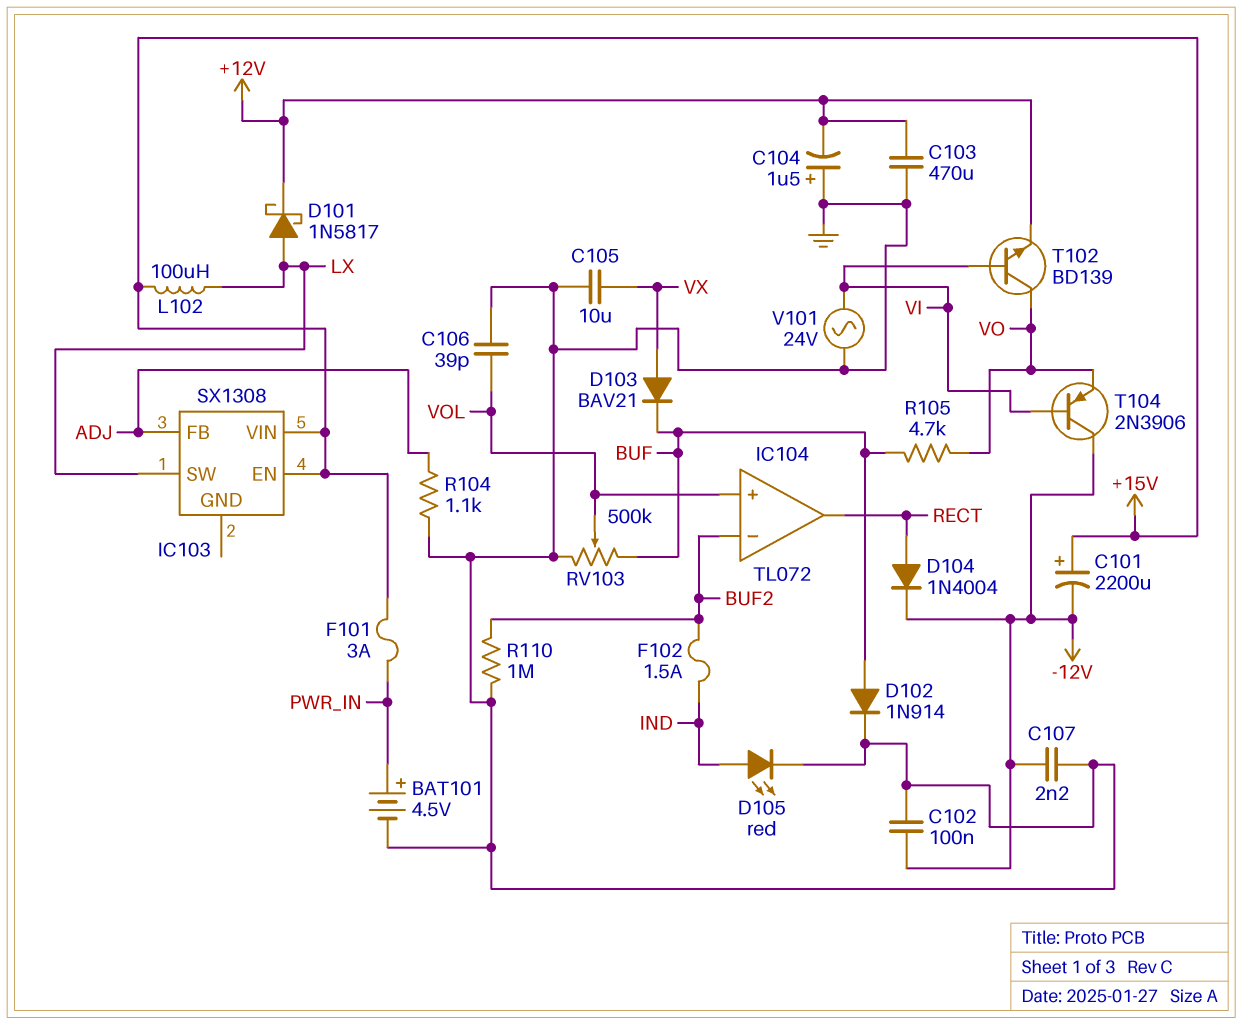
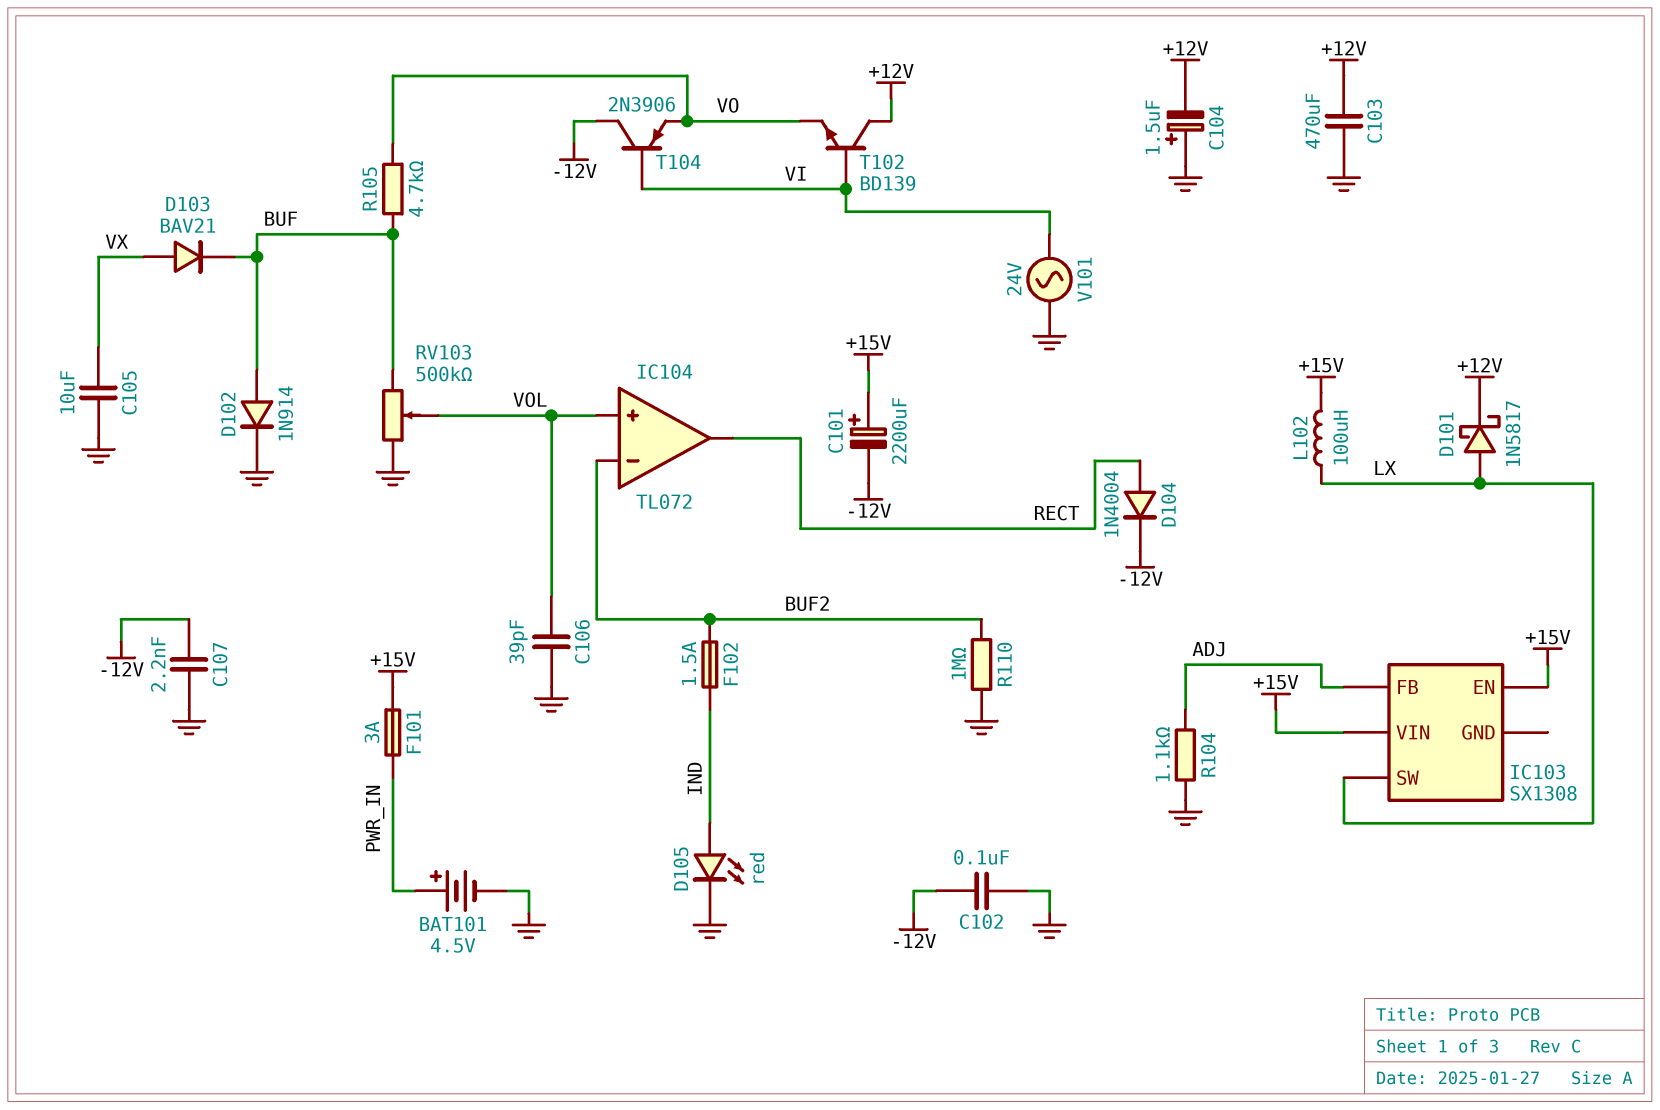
T102: NPN BD139 (B VI, C VO, E +12V) -> NPN BD139 (B VI, C +12V, E VO)

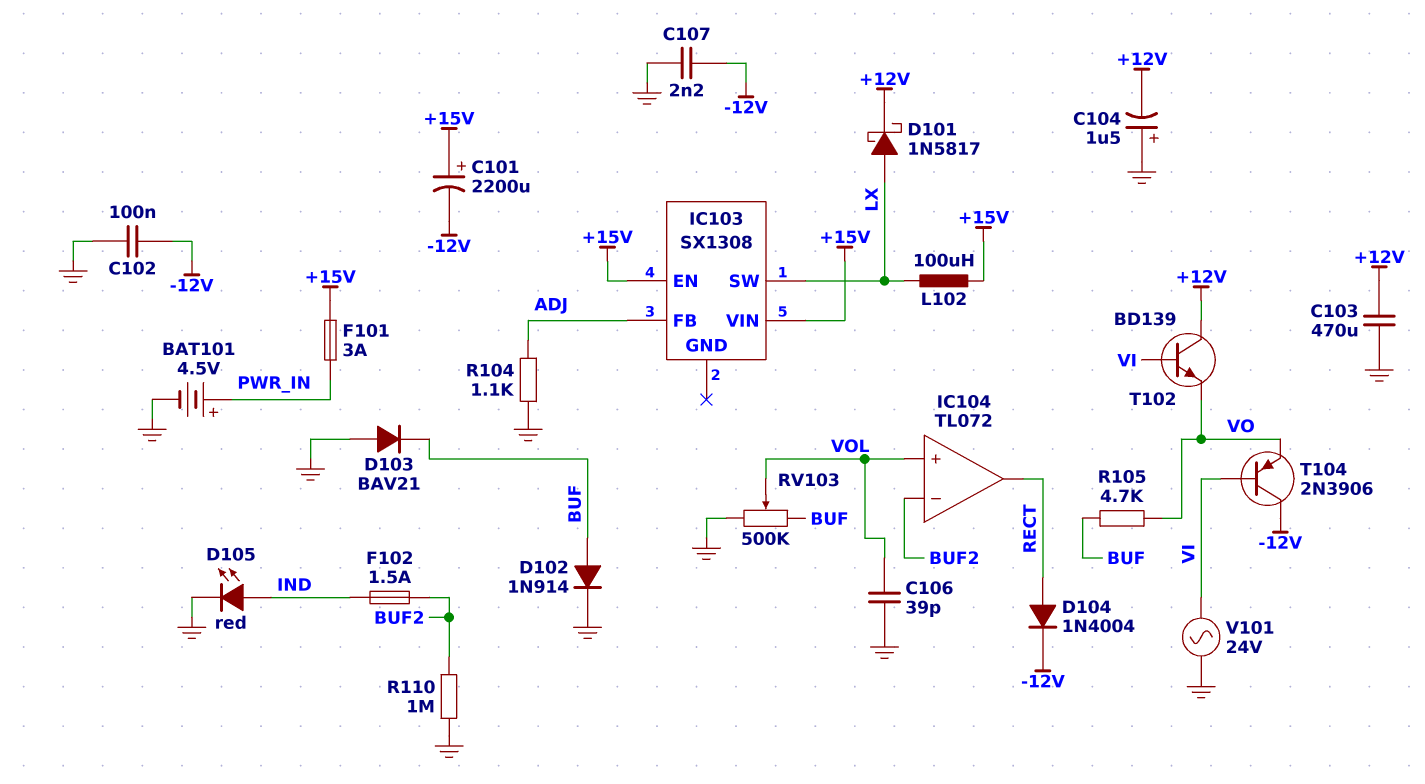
C105: 10uF (GND, VX) -> none
D103: diode BAV21 (A VX, K BUF) -> diode BAV21 (A GND, K BUF)

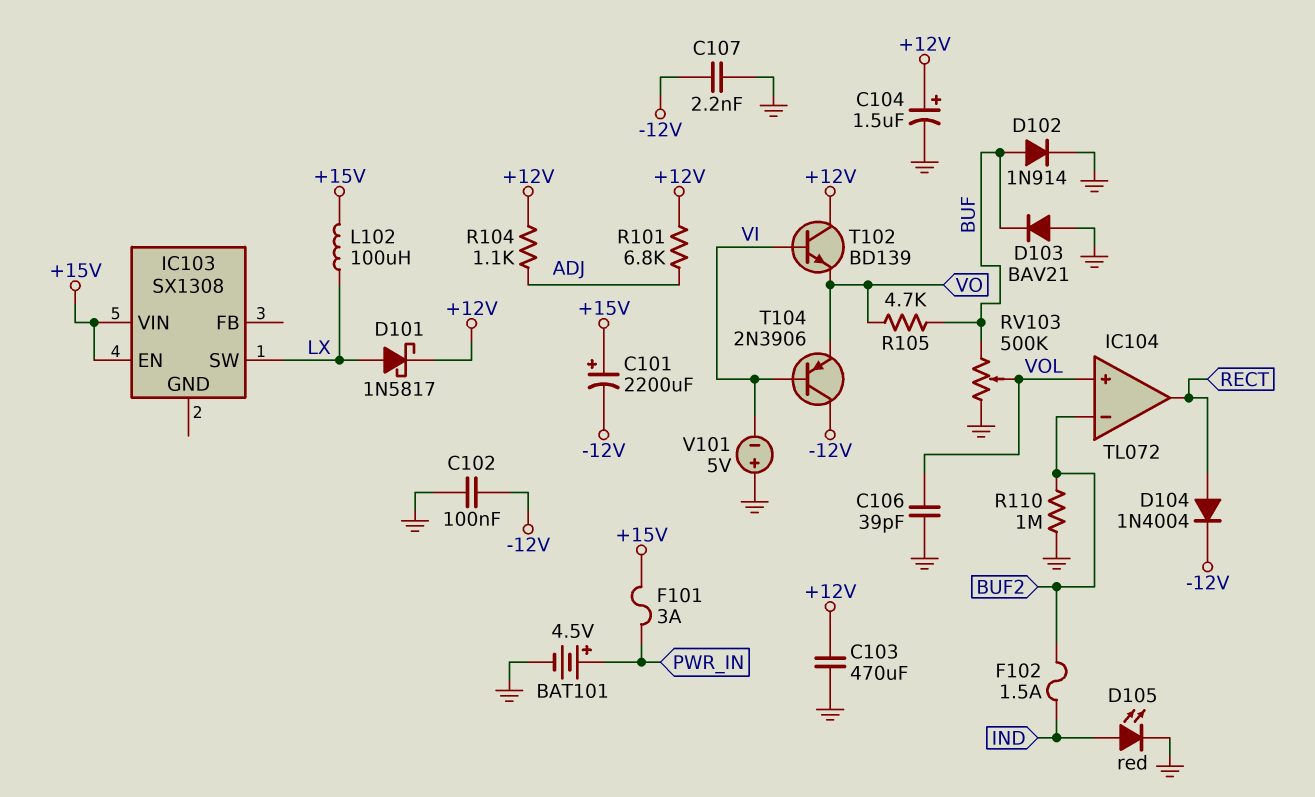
C104: 1.5uF (plus GND, minus +12V) -> 1.5uF (plus +12V, minus GND)
IC103 pin FB: ADJ -> none
R101: none -> 6.8k (+12V, ADJ)
R104: 1.1k (ADJ, GND) -> 1.1k (+12V, ADJ)
V101: AC 24V (GND, VI) -> 5V (plus GND, minus VI)

